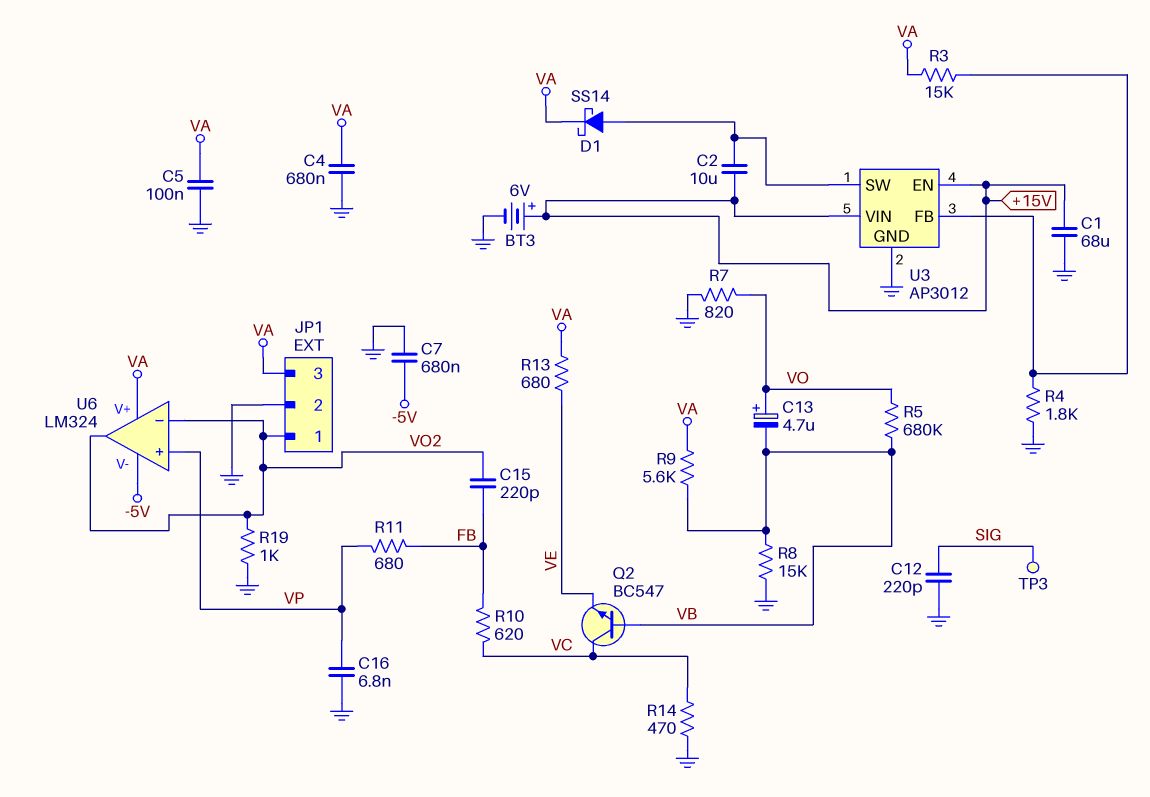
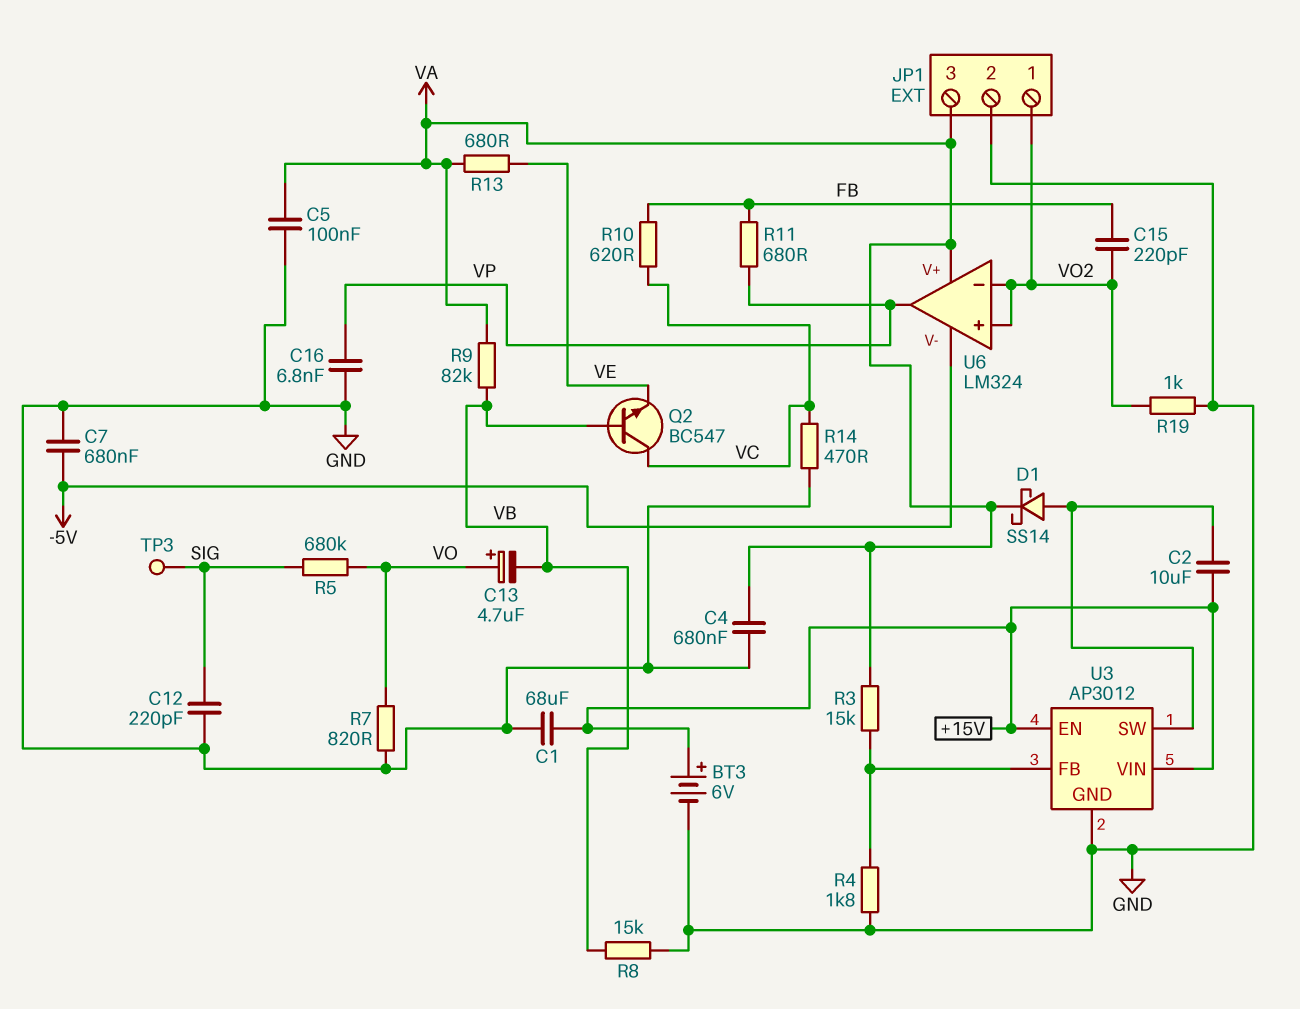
R5: 680k (VB, VO) -> 680k (SIG, VO)
R9: 5.6k (VA, VB) -> 82k (VA, VB)
U6 pin in+: VP -> VO2
U6 pin out: VO2 -> VP

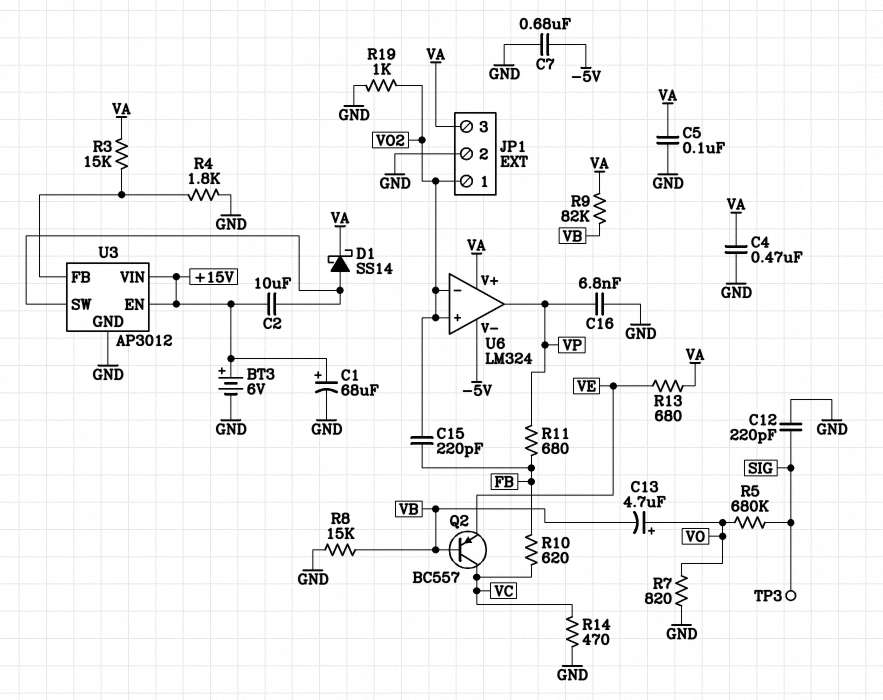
C1: 68uF (+15V, GND) -> 68uF (plus +15V, minus GND)
C4: 680nF (GND, VA) -> 470nF (GND, VA)
Q2: NPN BC547 (B VB, C VC, E VE) -> PNP BC557 (B VB, C VC, E VE)

